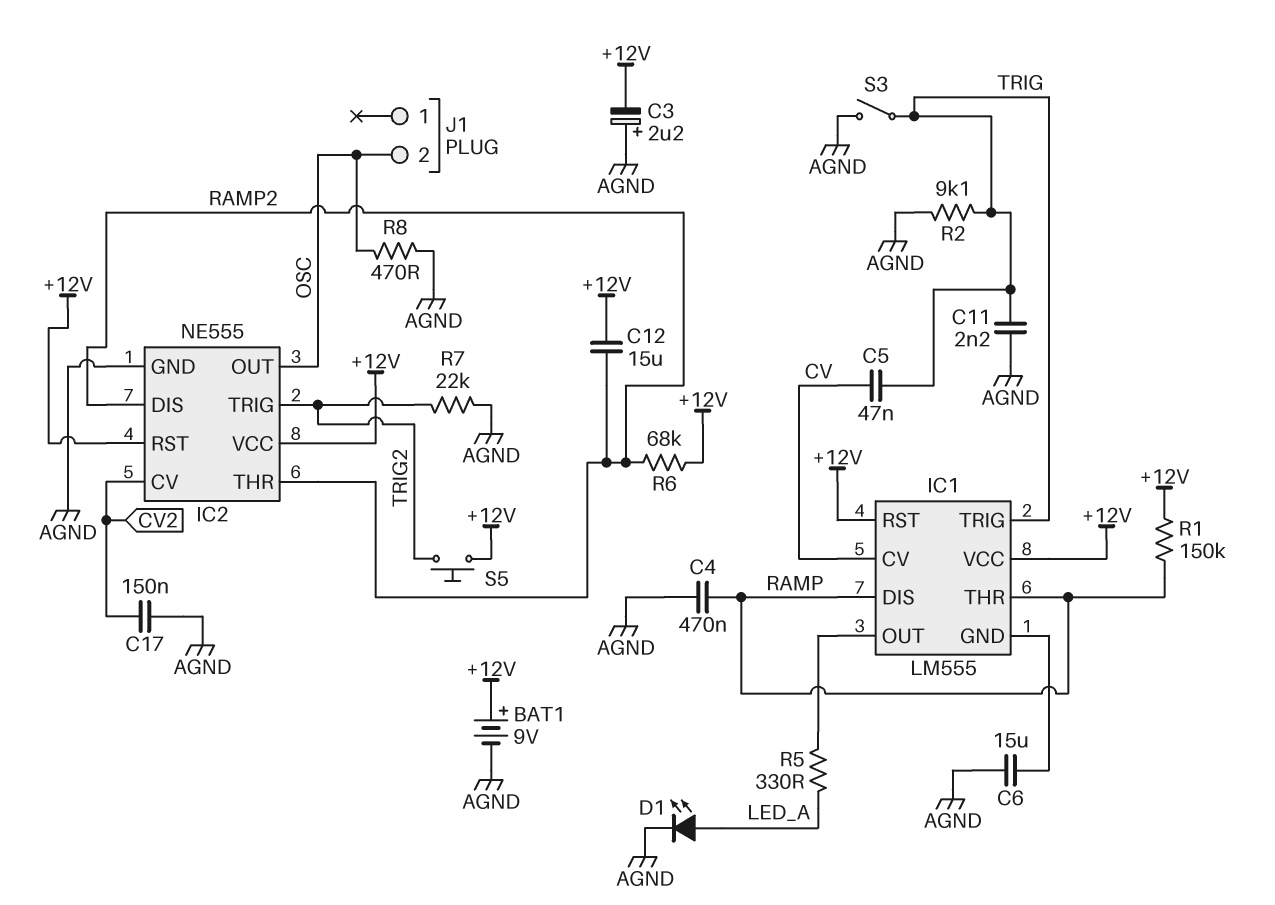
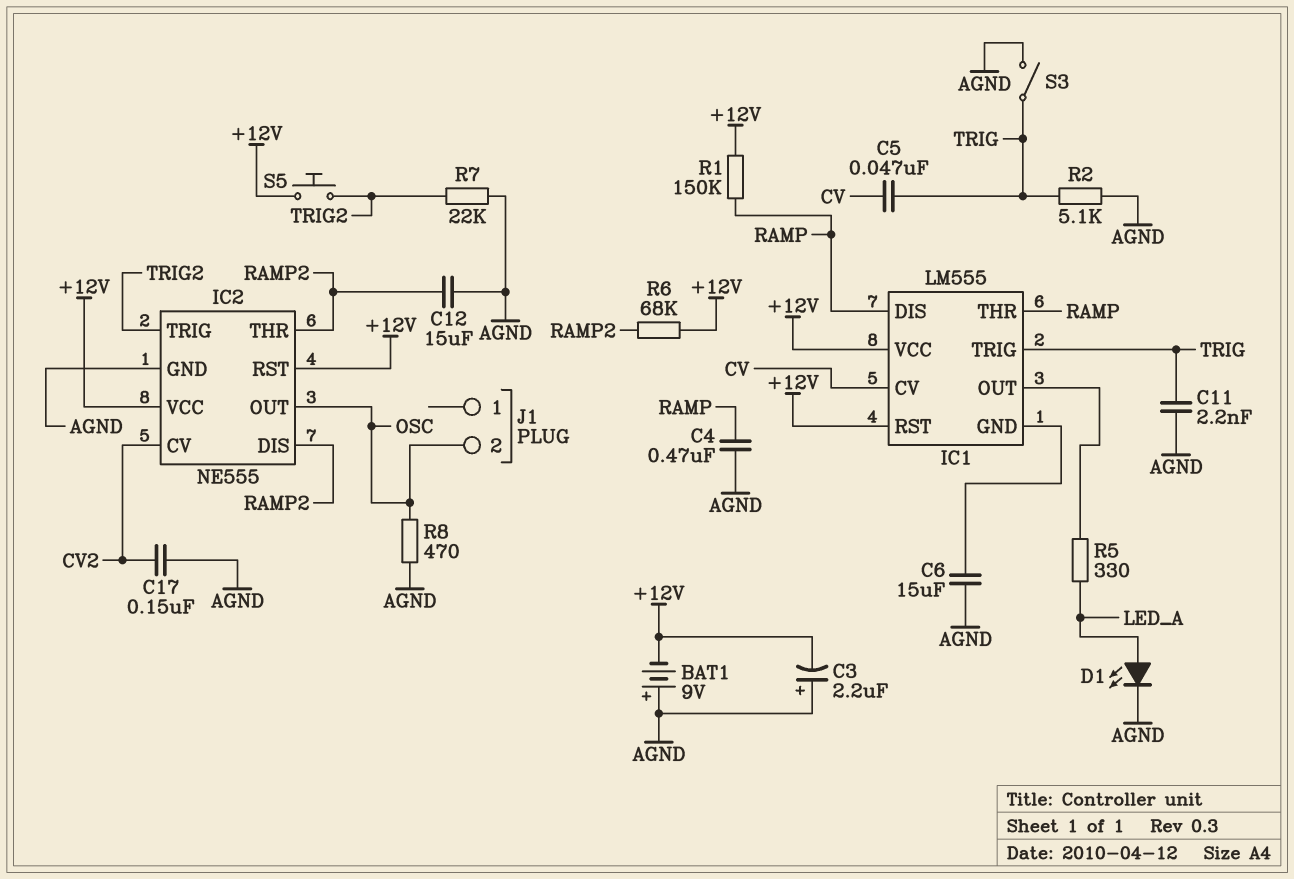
BAT1: 9V (plus +12V, minus AGND) -> 9V (plus AGND, minus +12V)
C12: 15uF (+12V, RAMP2) -> 15uF (AGND, RAMP2)
R2: 9.1k (AGND, TRIG) -> 5.1k (AGND, TRIG)

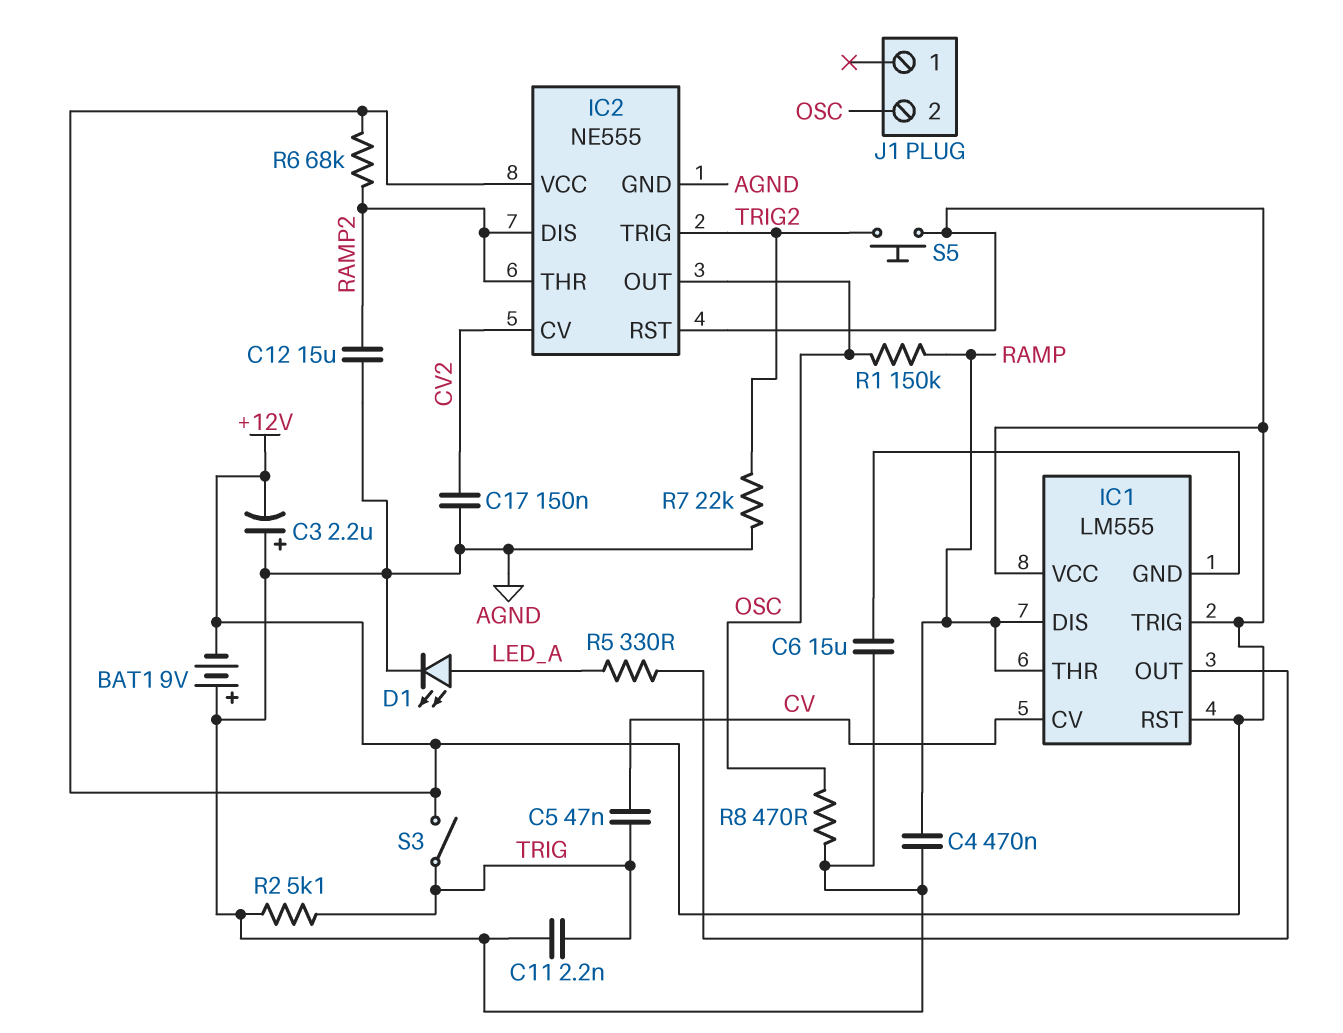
IC1 pin TRIG: TRIG -> +12V
R1: 150k (+12V, RAMP) -> 150k (OSC, RAMP)
S3: switch (AGND, TRIG) -> switch (+12V, TRIG)

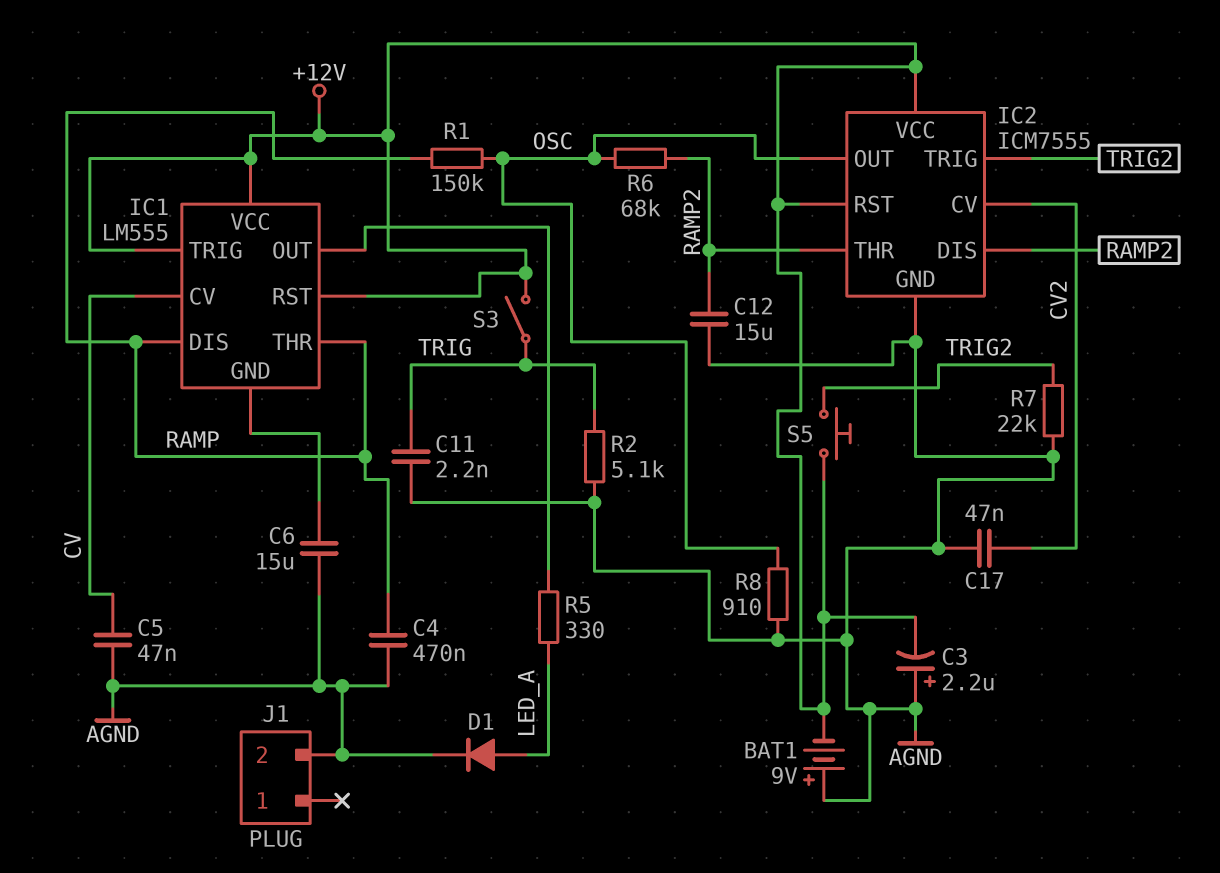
C5: 47nF (CV, TRIG) -> 47nF (AGND, CV)
C17: 150nF (AGND, CV2) -> 47nF (AGND, CV2)
D1: LED (A LED_A, K AGND) -> diode (A LED_A, K AGND)
IC2: NE555 -> ICM7555
J1 pin 2: OSC -> AGND
R6: 68k (+12V, RAMP2) -> 68k (OSC, RAMP2)
R8: 470 (AGND, OSC) -> 910 (AGND, OSC)

